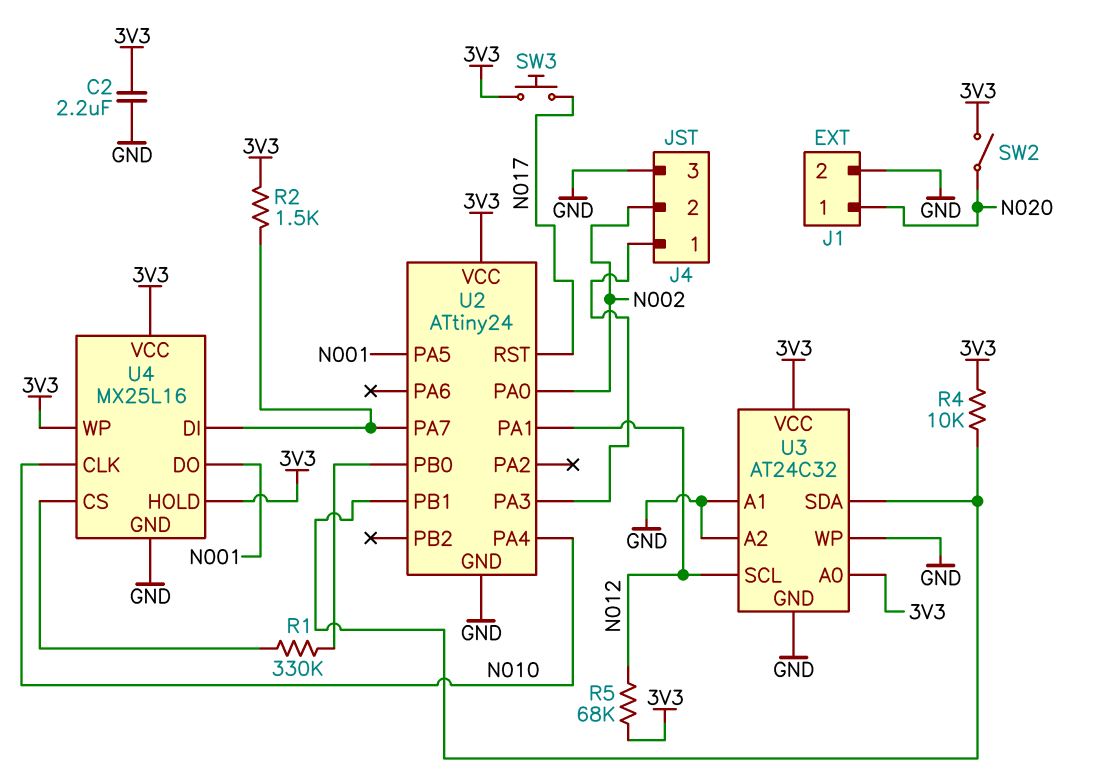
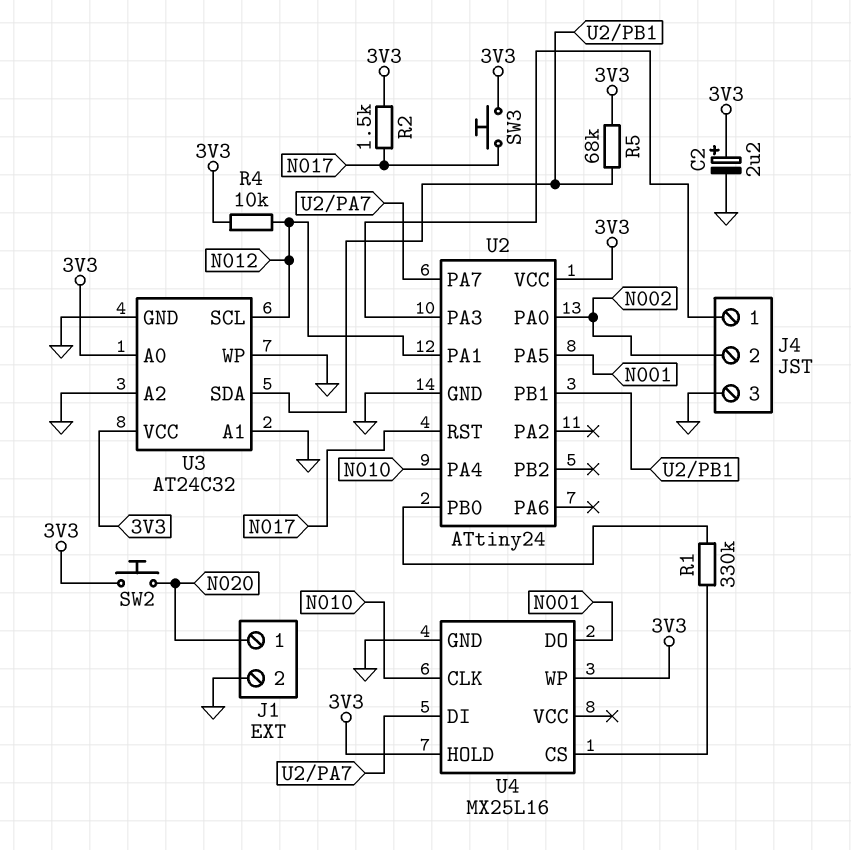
C2: 2.2uF (3V3, GND) -> 2.2uF (plus 3V3, minus GND)
R2: 1.5k (3V3, U2/PA7) -> 1.5k (3V3, N017)
R4: 10k (3V3, U2/PB1) -> 10k (3V3, N012)
R5: 68k (3V3, N012) -> 68k (3V3, U2/PB1)
SW2: switch (3V3, N020) -> button (3V3, N020)
U4 pin VCC: 3V3 -> none

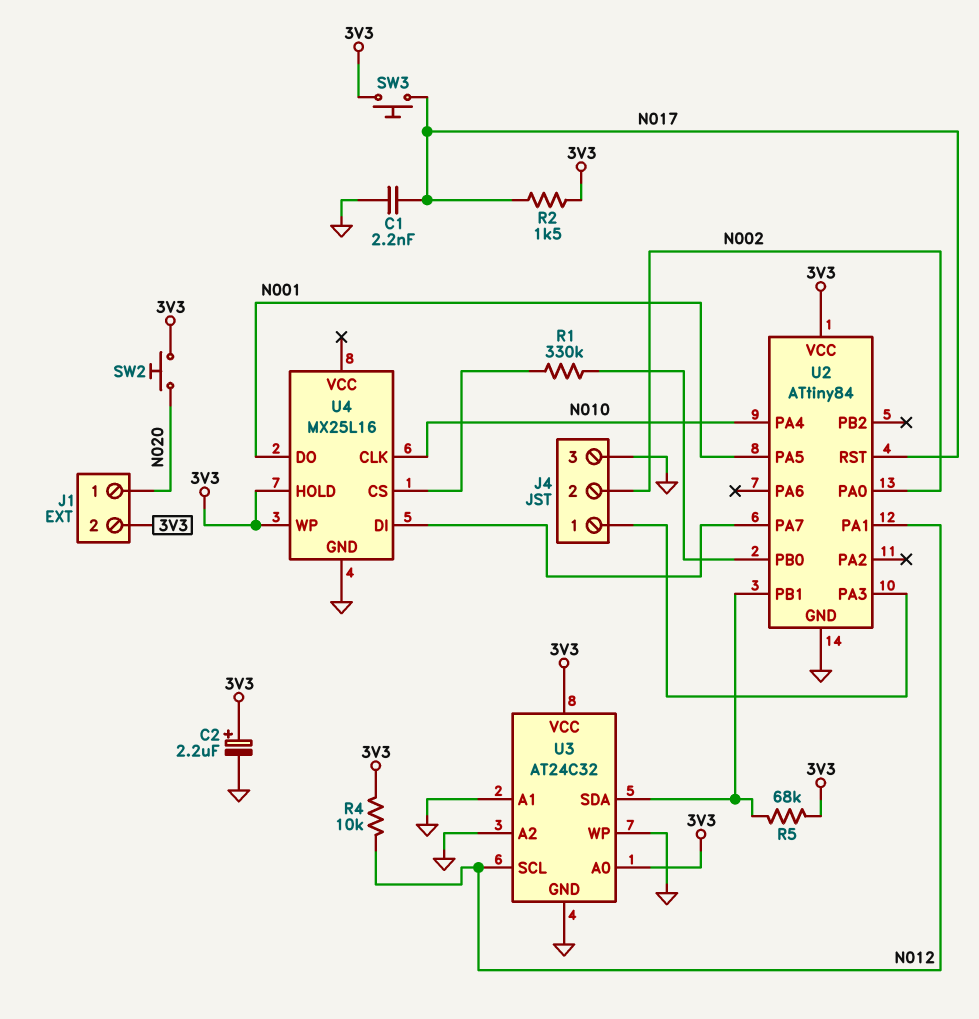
C1: none -> 2.2nF (GND, N017)
J1 pin 2: GND -> 3V3
U2: ATtiny24 -> ATtiny84

